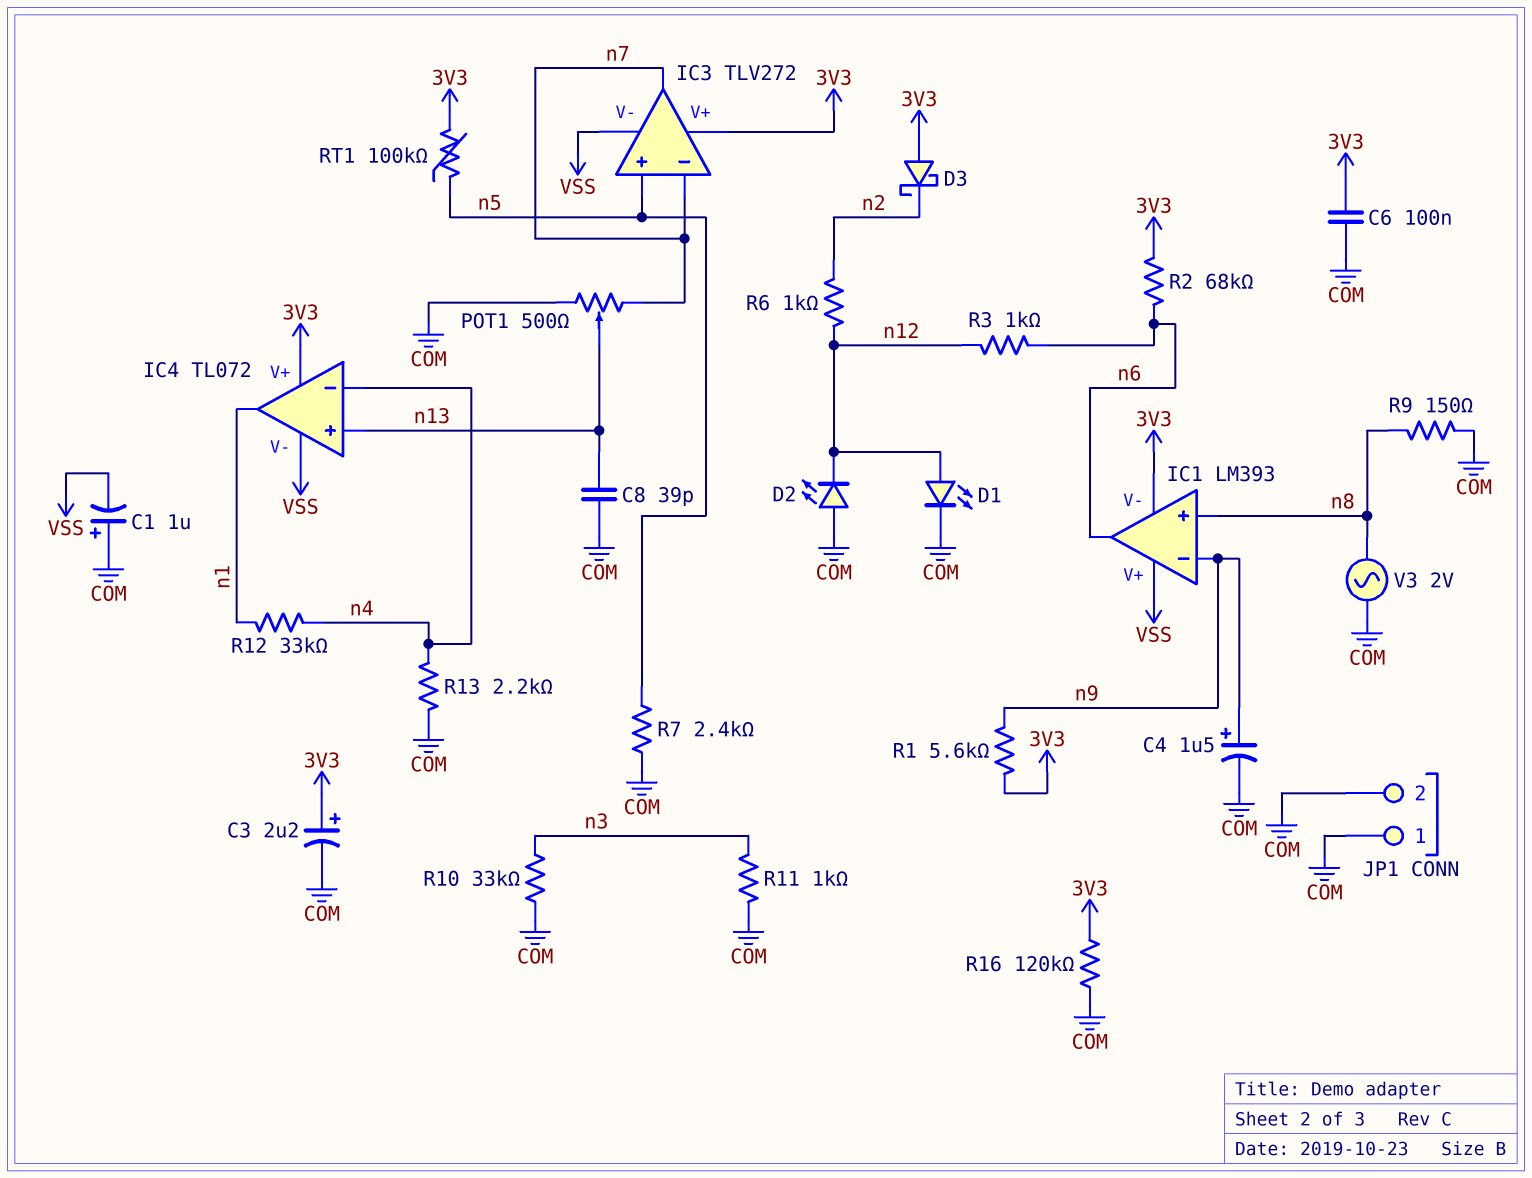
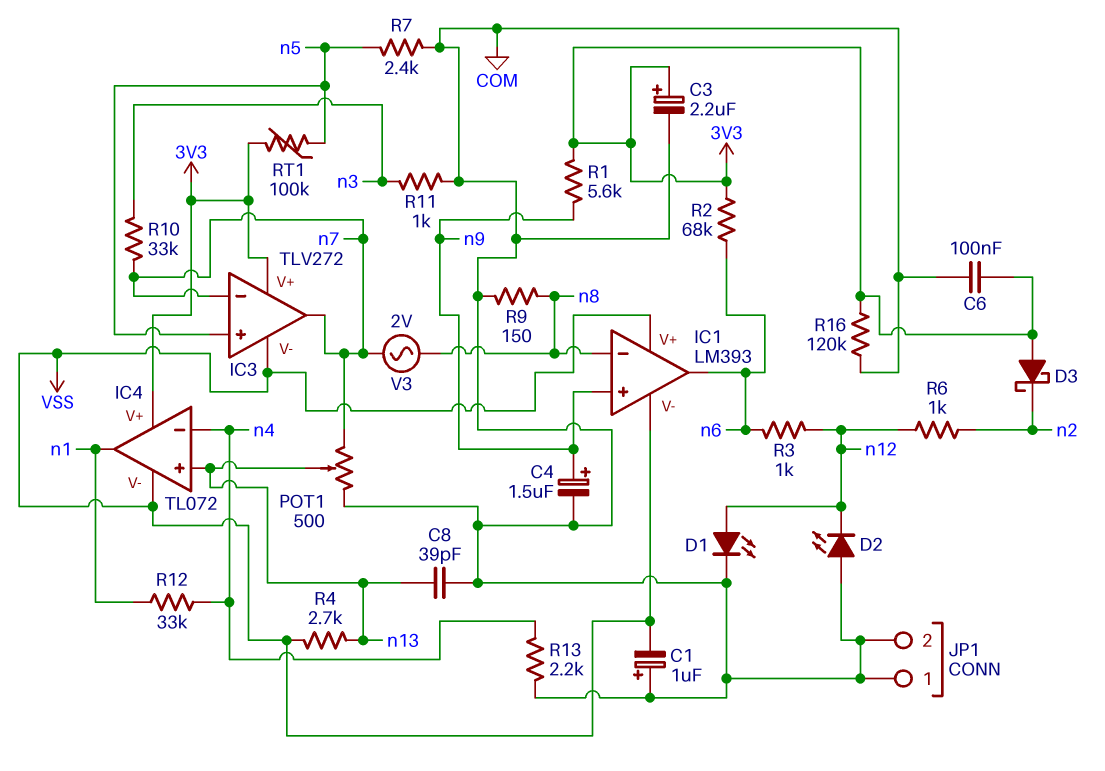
IC1 pin V-: 3V3 -> VSS
IC1 pin in+: n8 -> n9
IC1 pin in-: n9 -> n8
R4: none -> 2.7k (VSS, n13)
R10: 33k (COM, n3) -> 33k (n3, n7)
V3: AC 2V (COM, n8) -> AC 2V (n7, n8)

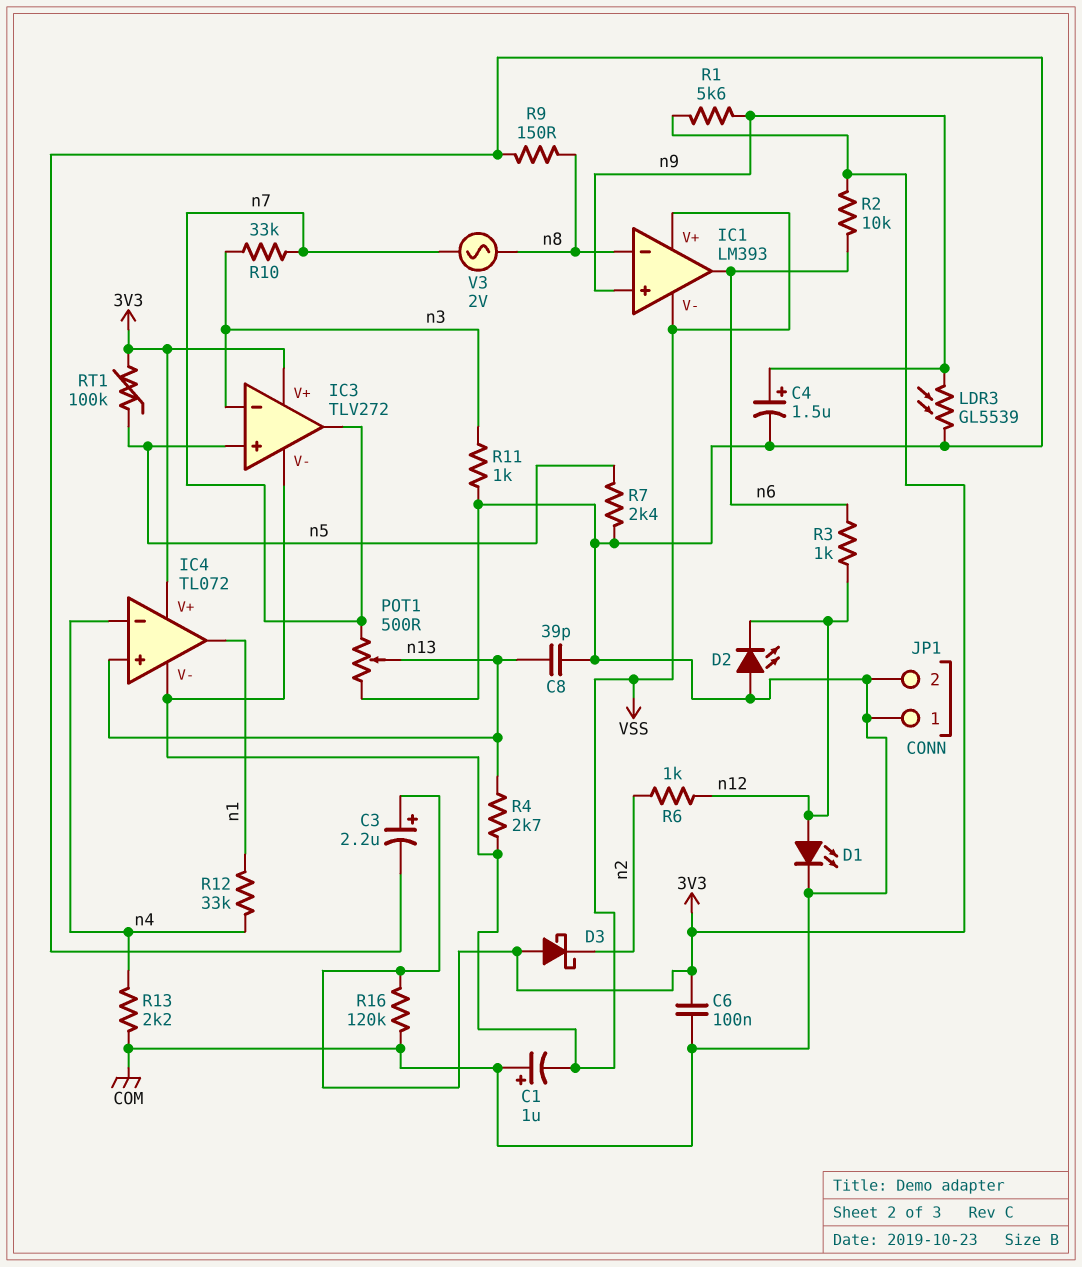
IC3 pin in-: n7 -> n3
LDR3: none -> GL5539 (COM, n9)
R2: 68k (3V3, n6) -> 10k (3V3, n6)

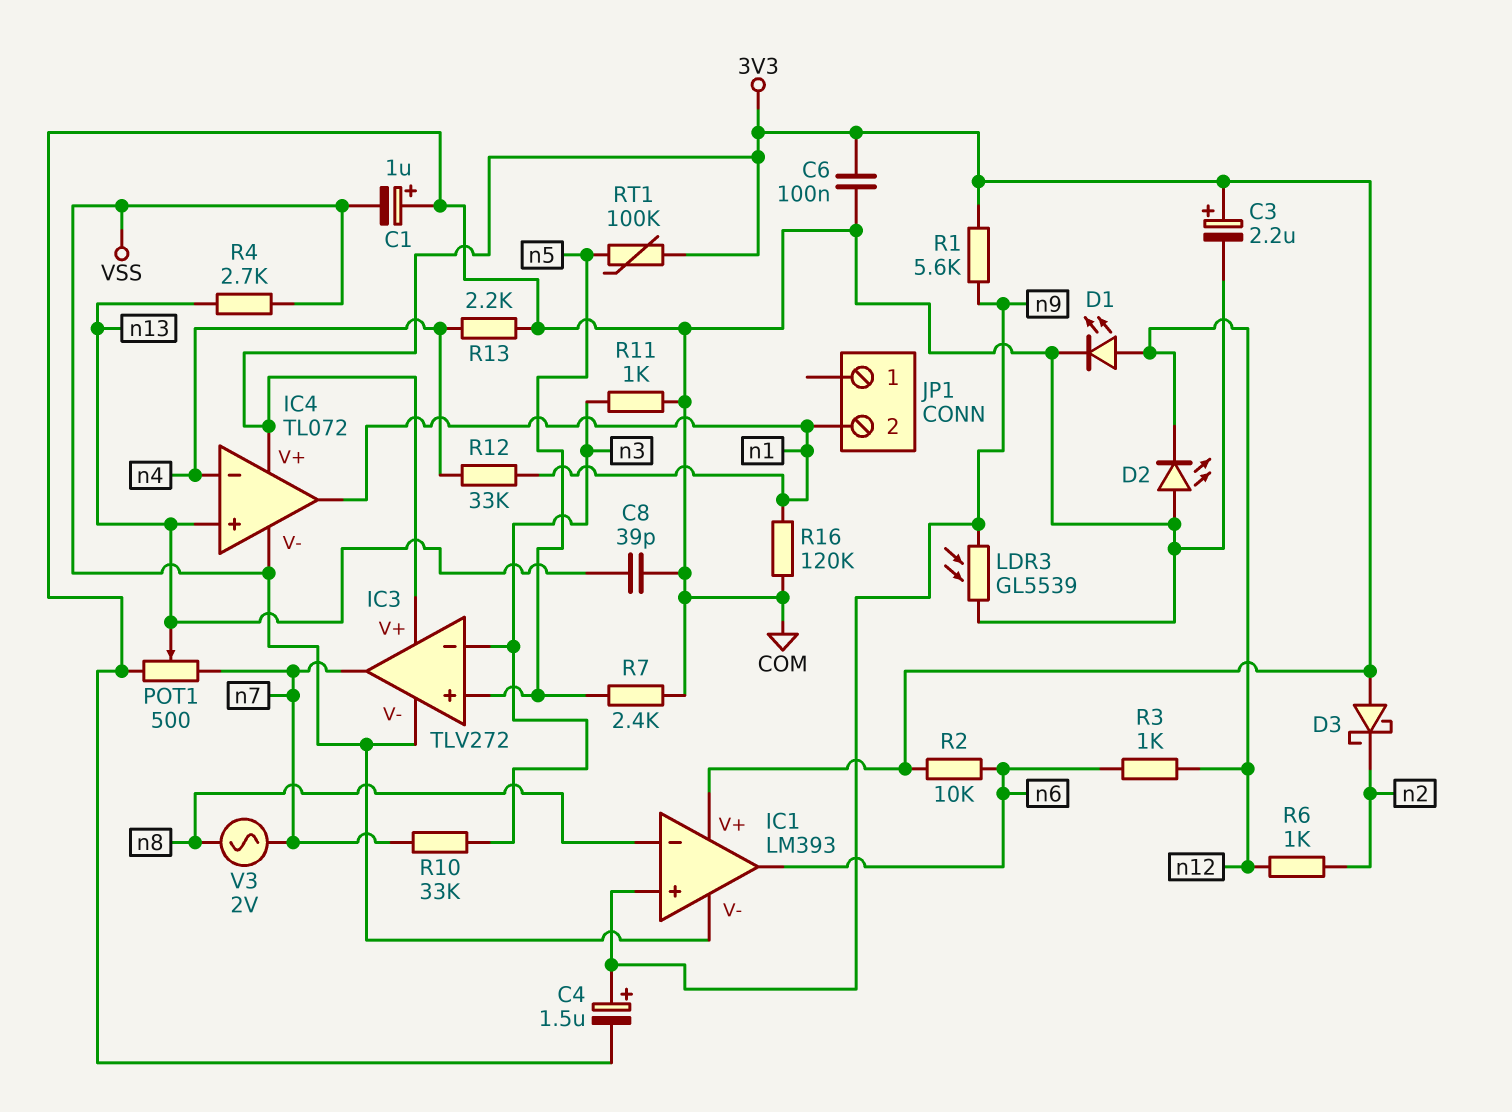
IC1 pin V+: VSS -> 3V3
JP1 pin 1: COM -> none
JP1 pin 2: COM -> n1
R9: 150 (COM, n8) -> none
R16: 120k (3V3, COM) -> 120k (COM, n1)

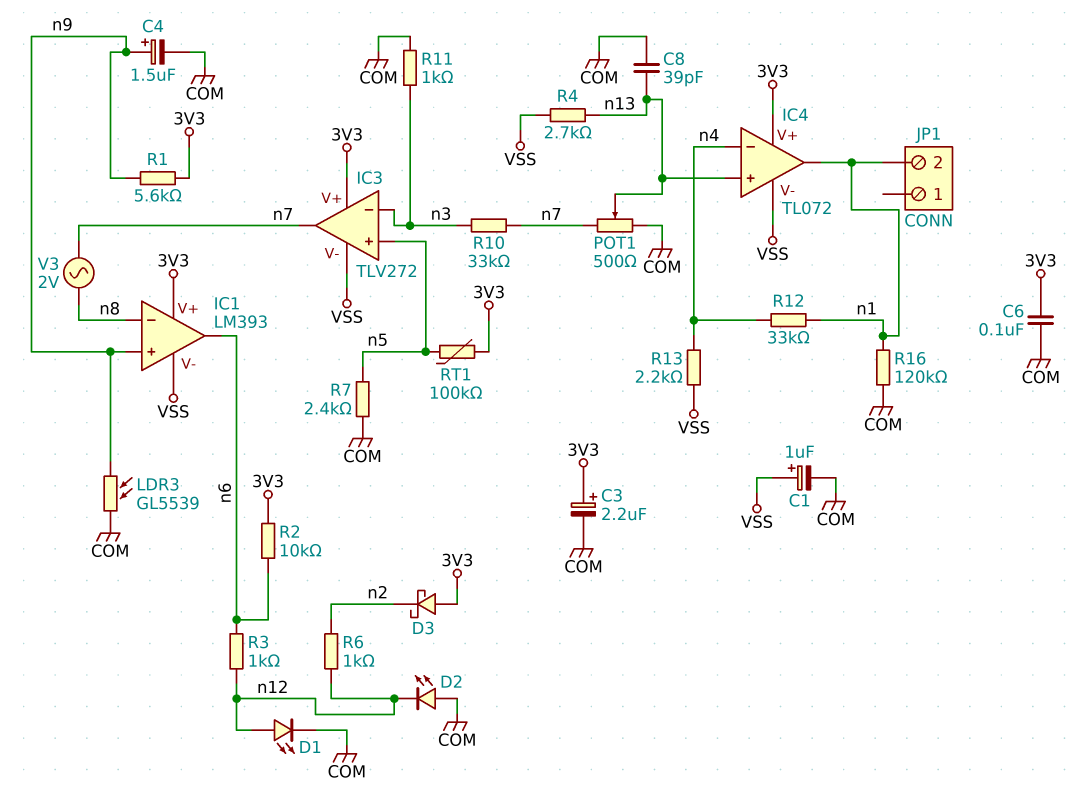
C1: 1uF (plus COM, minus VSS) -> 1uF (plus VSS, minus COM)
R13: 2.2k (COM, n4) -> 2.2k (VSS, n4)

